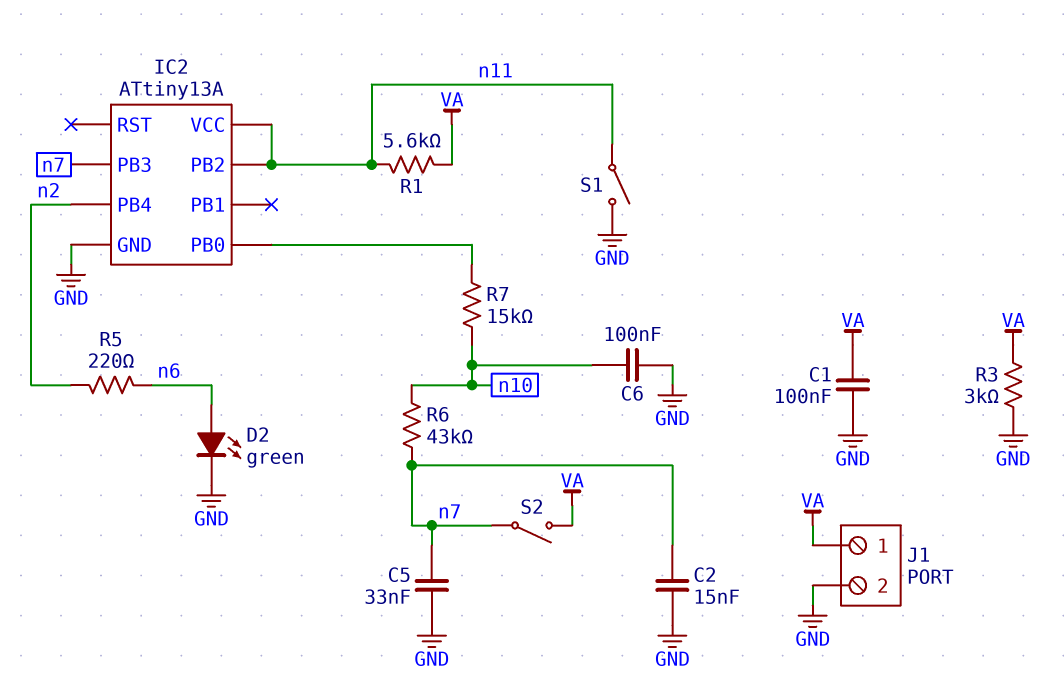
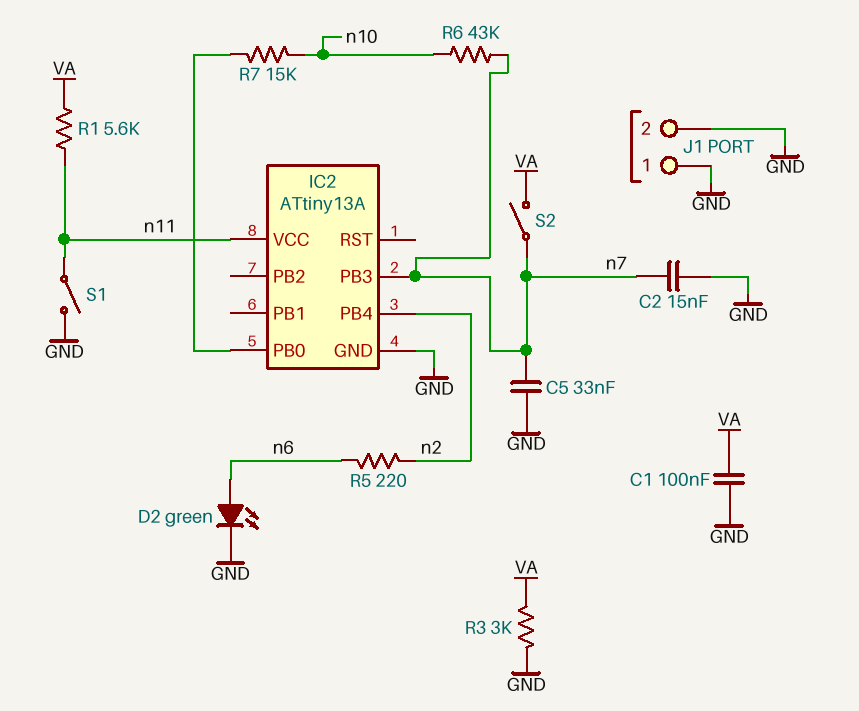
C6: 100nF (GND, n10) -> none
IC2 pin PB2: n11 -> none
J1 pin 1: VA -> GND

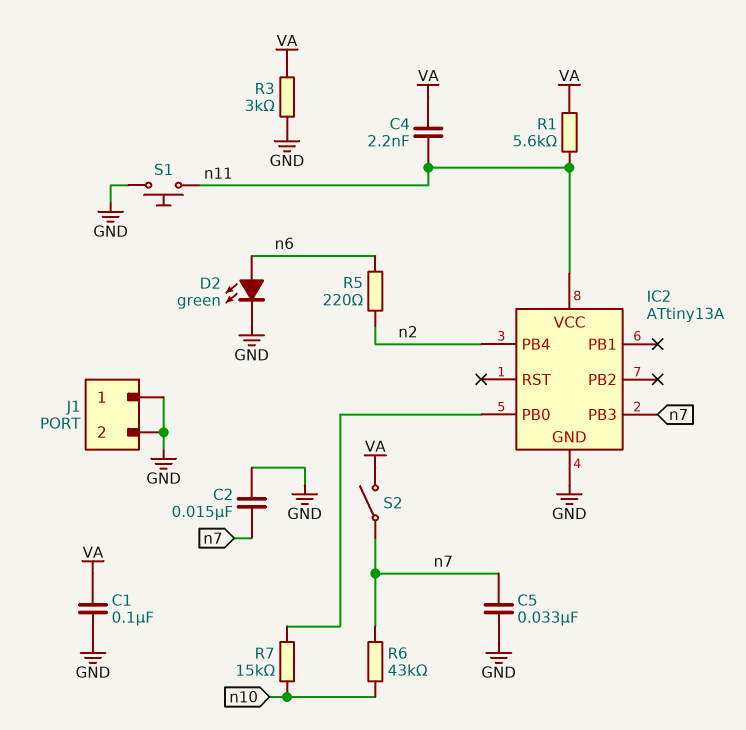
C4: none -> 2.2nF (VA, n11)
S1: switch (GND, n11) -> button (GND, n11)

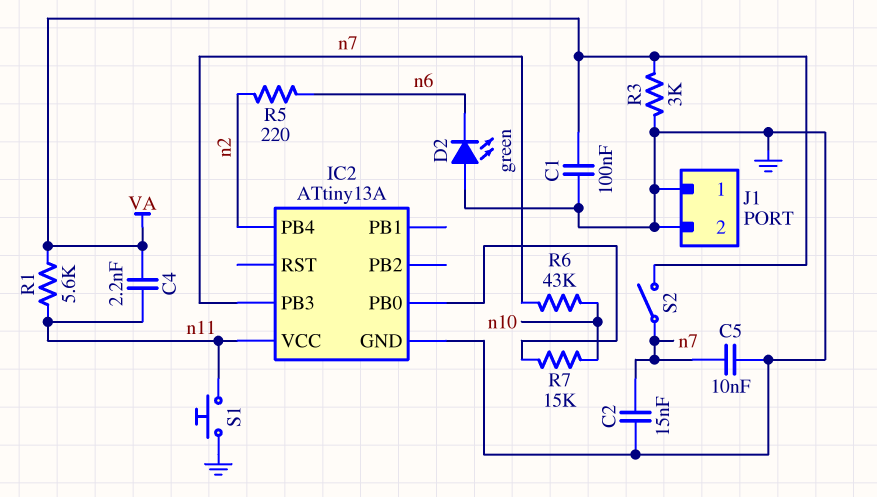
C5: 33nF (GND, n7) -> 10nF (GND, n7)
D2: LED green (A n6, K GND) -> LED green (A GND, K n6)

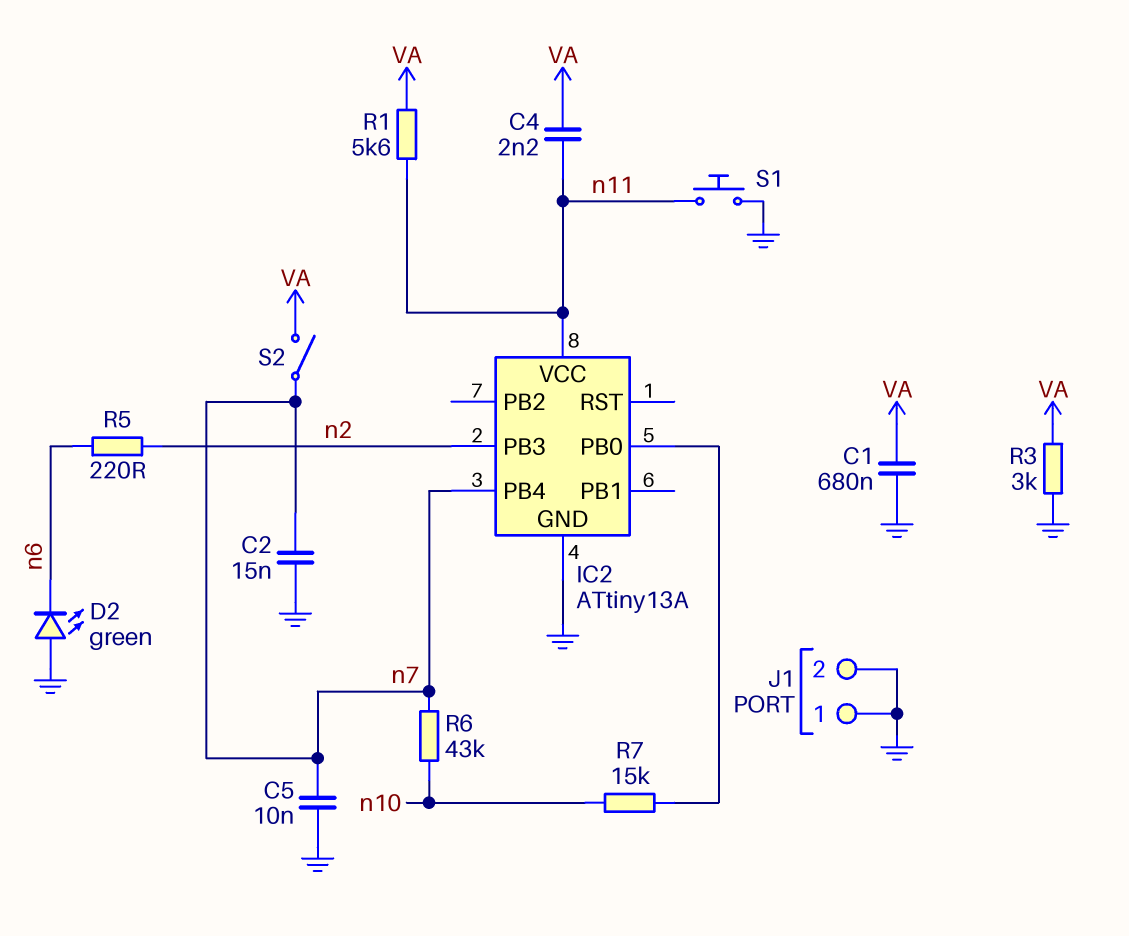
C1: 100nF (GND, VA) -> 680nF (GND, VA)
IC2 pin PB3: n7 -> n2
IC2 pin PB4: n2 -> n7

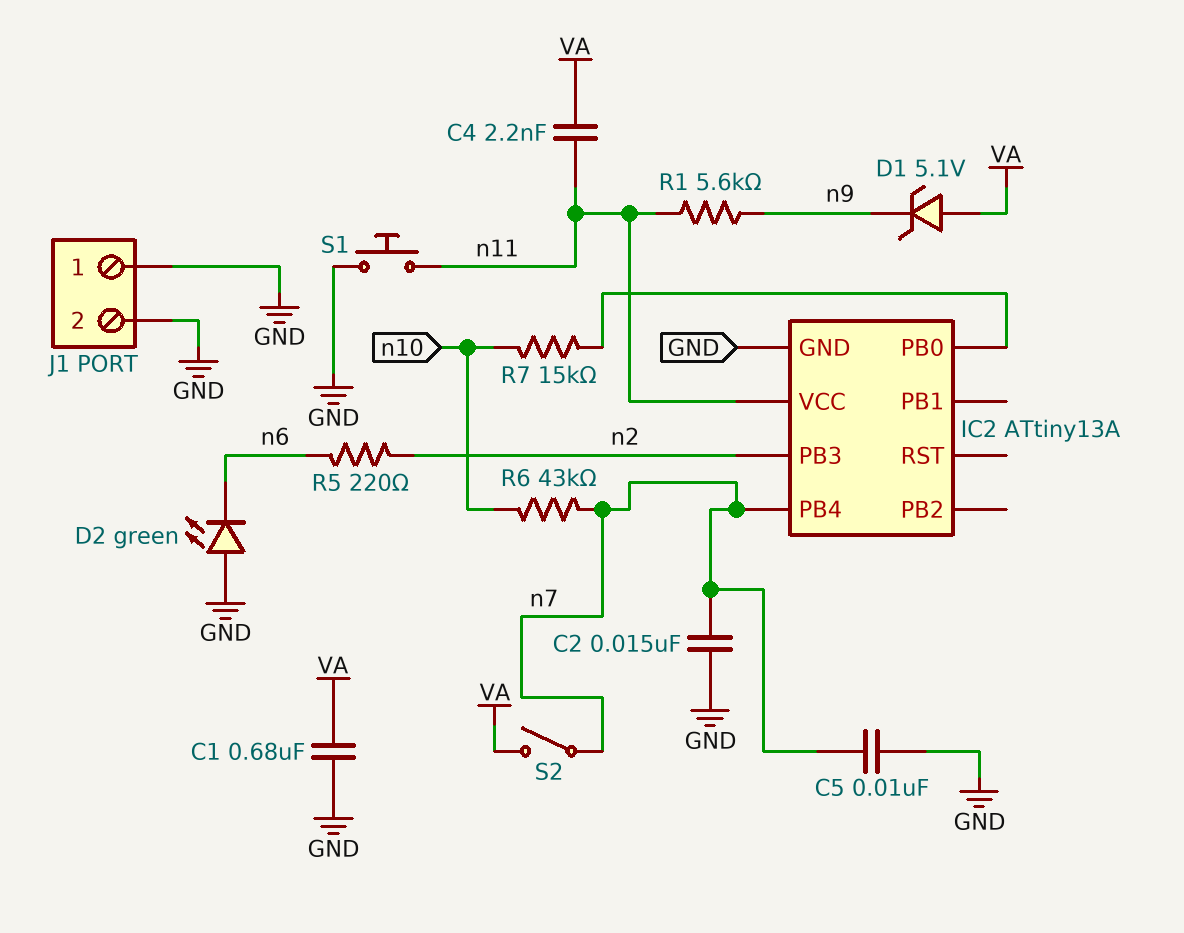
D1: none -> zener 5.1V (A VA, K n9)
R1: 5.6k (VA, n11) -> 5.6k (n9, n11)
R3: 3k (GND, VA) -> none

